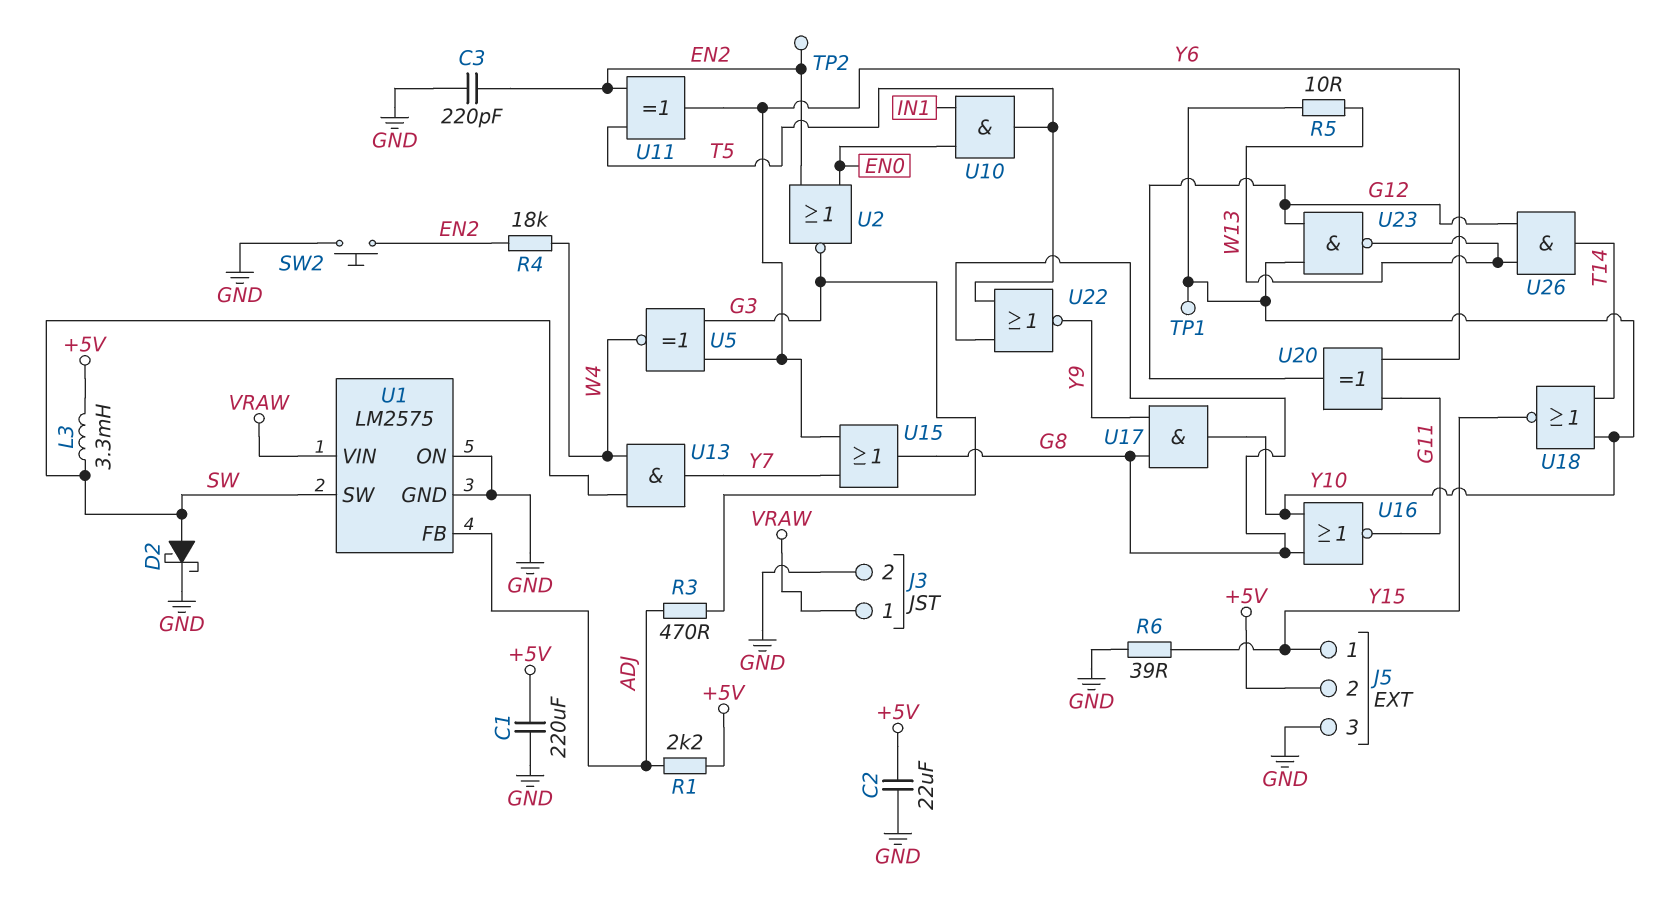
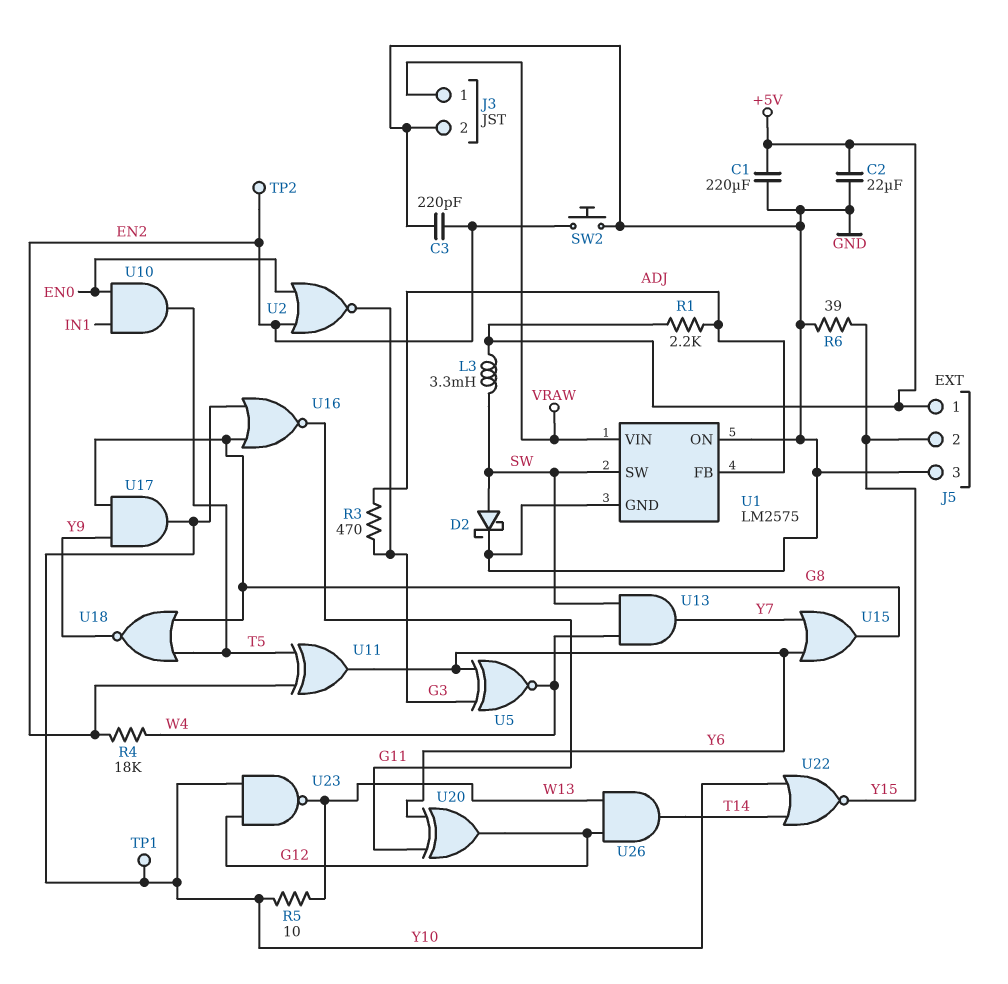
J5 pin 1: Y15 -> +5V
J5 pin 2: +5V -> Y15
U18: NOR (in T14, in Y10, out Y15) -> NOR (in G8, in T5, out Y9)
U22: NOR (in G8, in T5, out Y9) -> NOR (in T14, in Y10, out Y15)

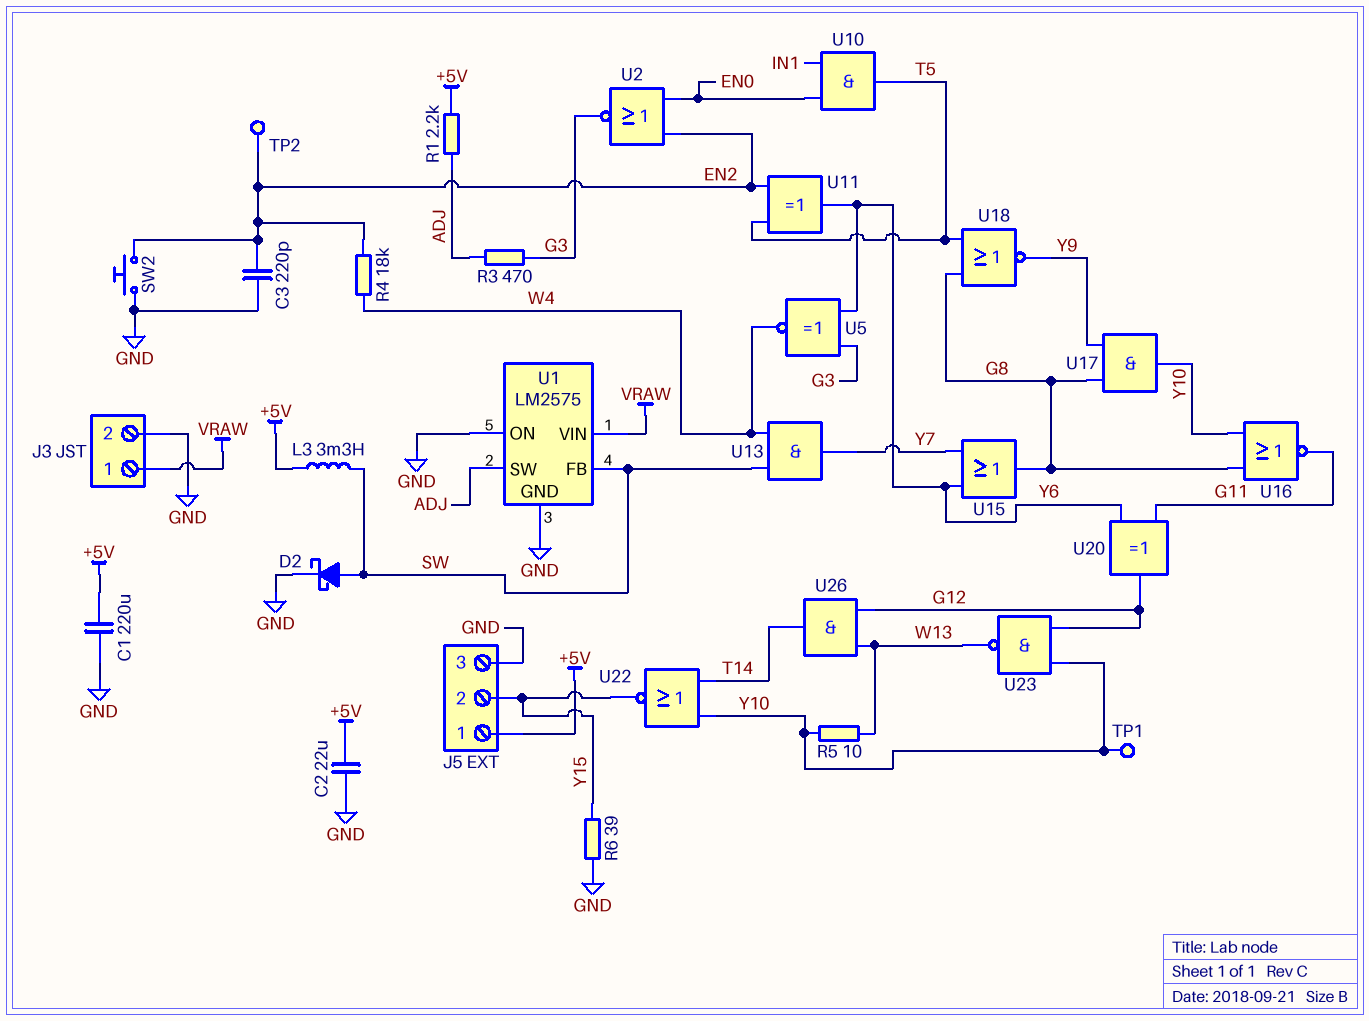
U1 pin FB: ADJ -> SW
U1 pin SW: SW -> ADJ

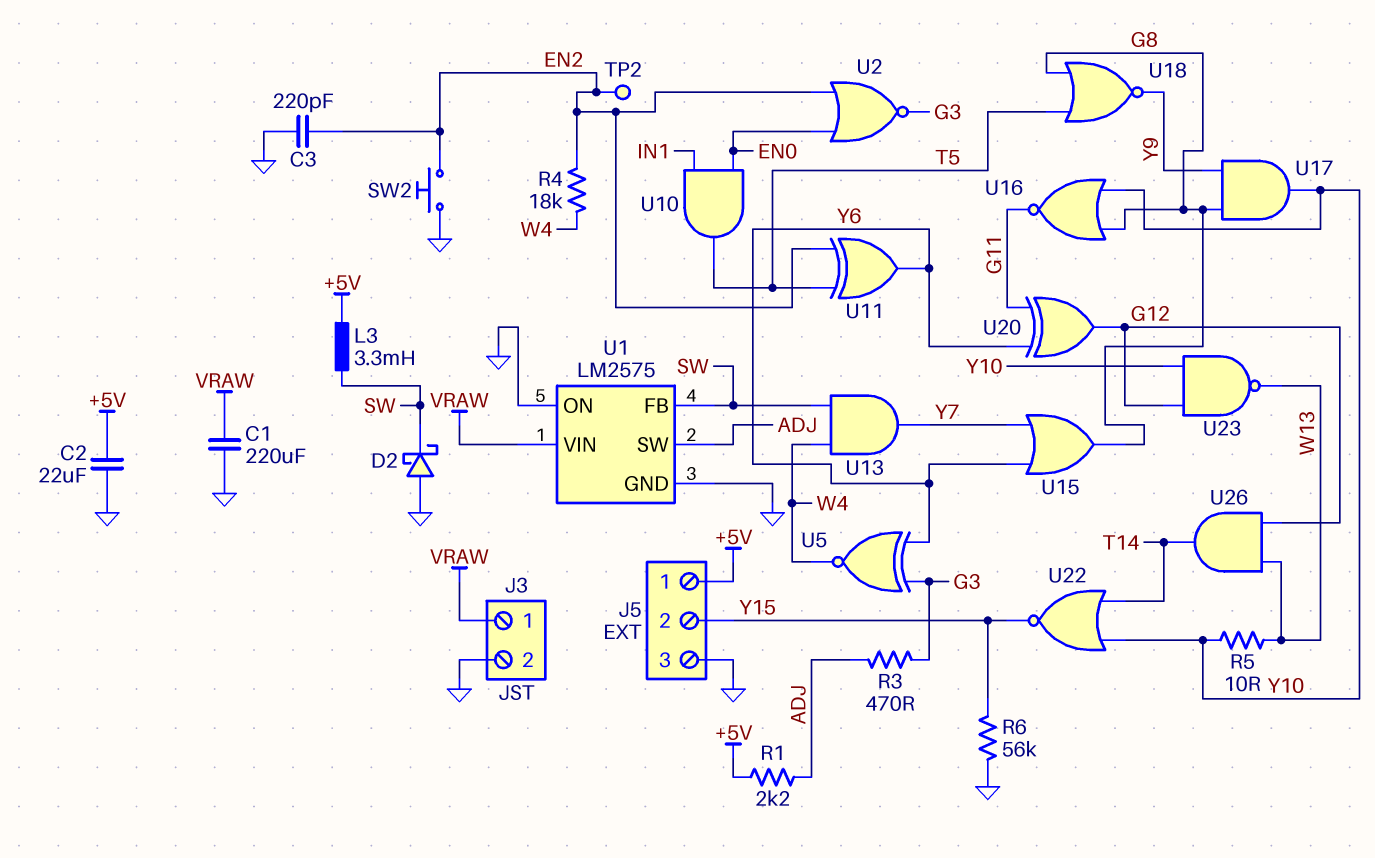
C1: 220uF (+5V, GND) -> 220uF (GND, VRAW)
D2: schottky (A SW, K GND) -> schottky (A GND, K SW)
R6: 39 (GND, Y15) -> 56k (GND, Y15)
TP1: test point (Y10) -> none

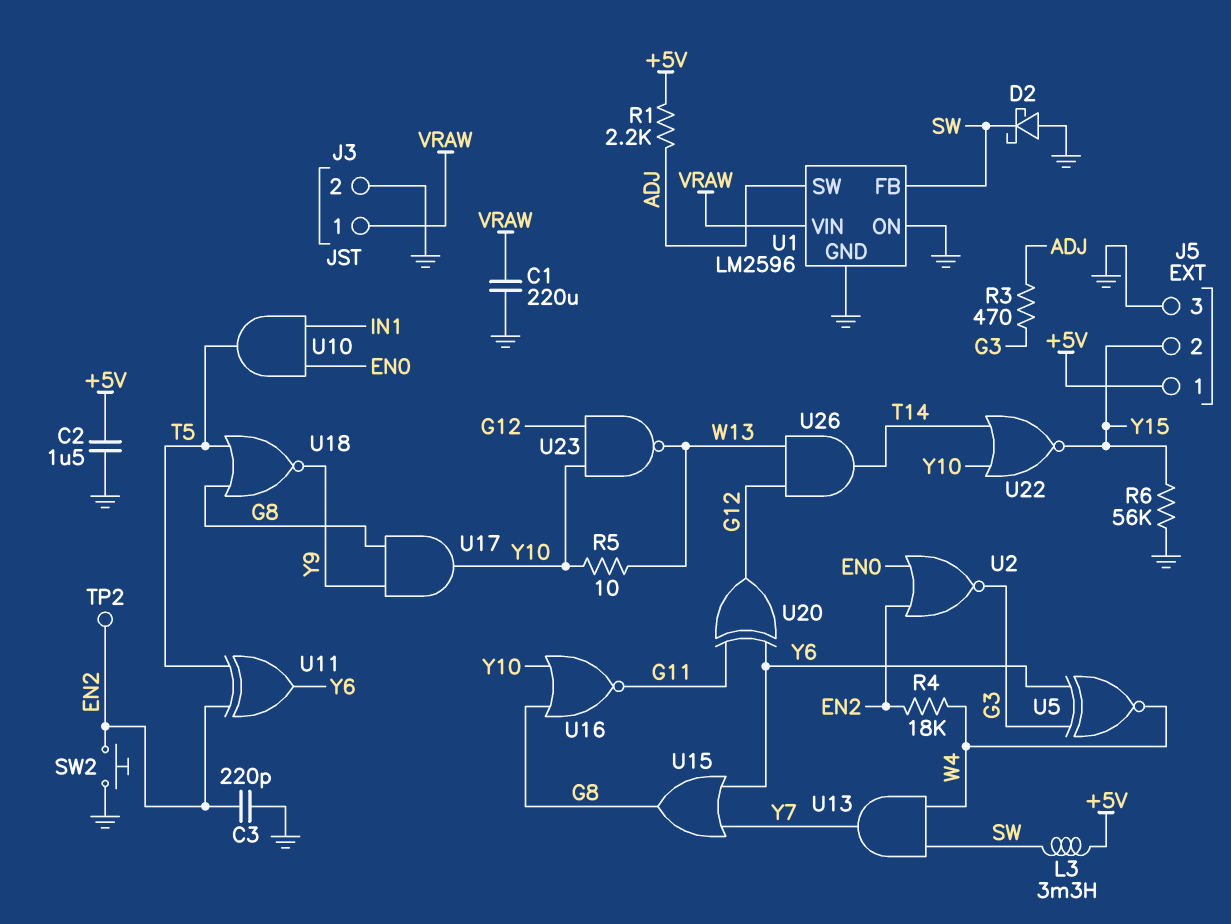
C2: 22uF (+5V, GND) -> 1.5uF (+5V, GND)
U1: LM2575 -> LM2596

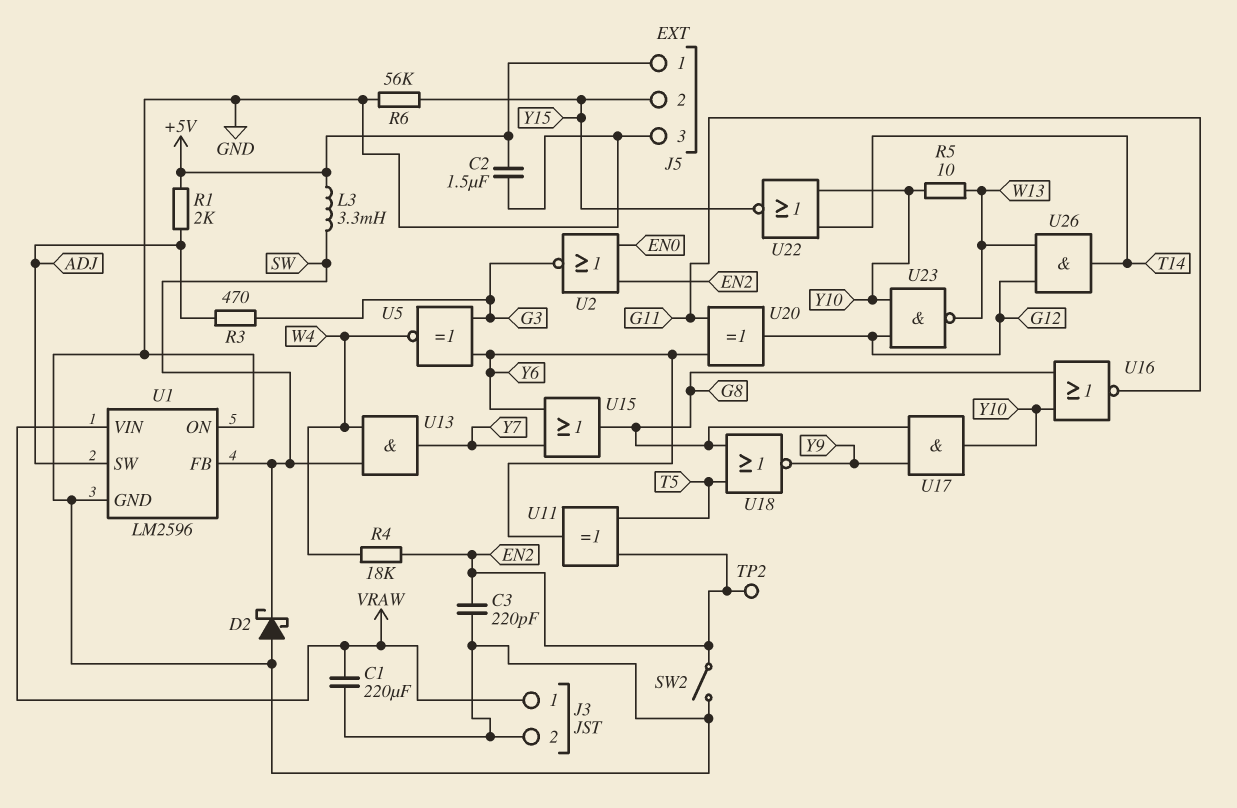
R1: 2.2k (+5V, ADJ) -> 2k (+5V, ADJ)
SW2: button (EN2, GND) -> switch (EN2, GND)
U10: AND (in EN0, in IN1, out T5) -> none

